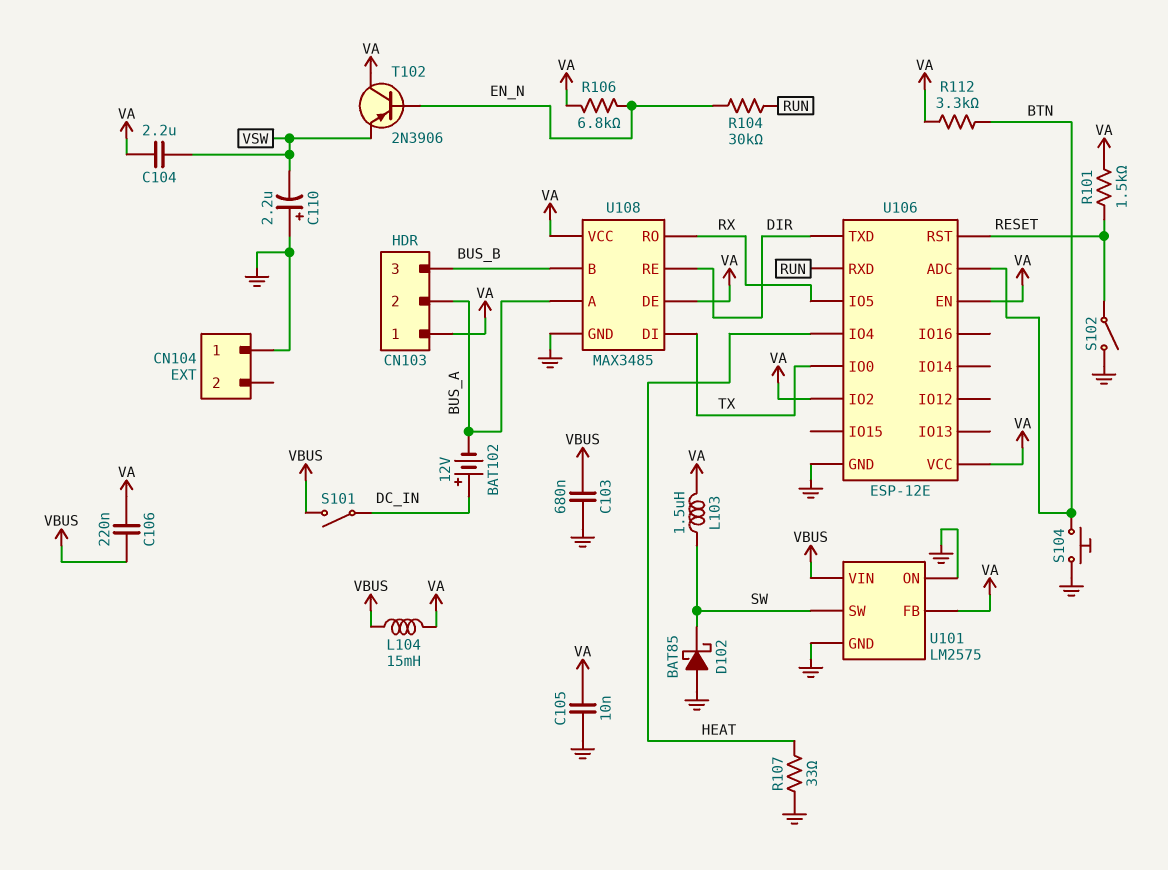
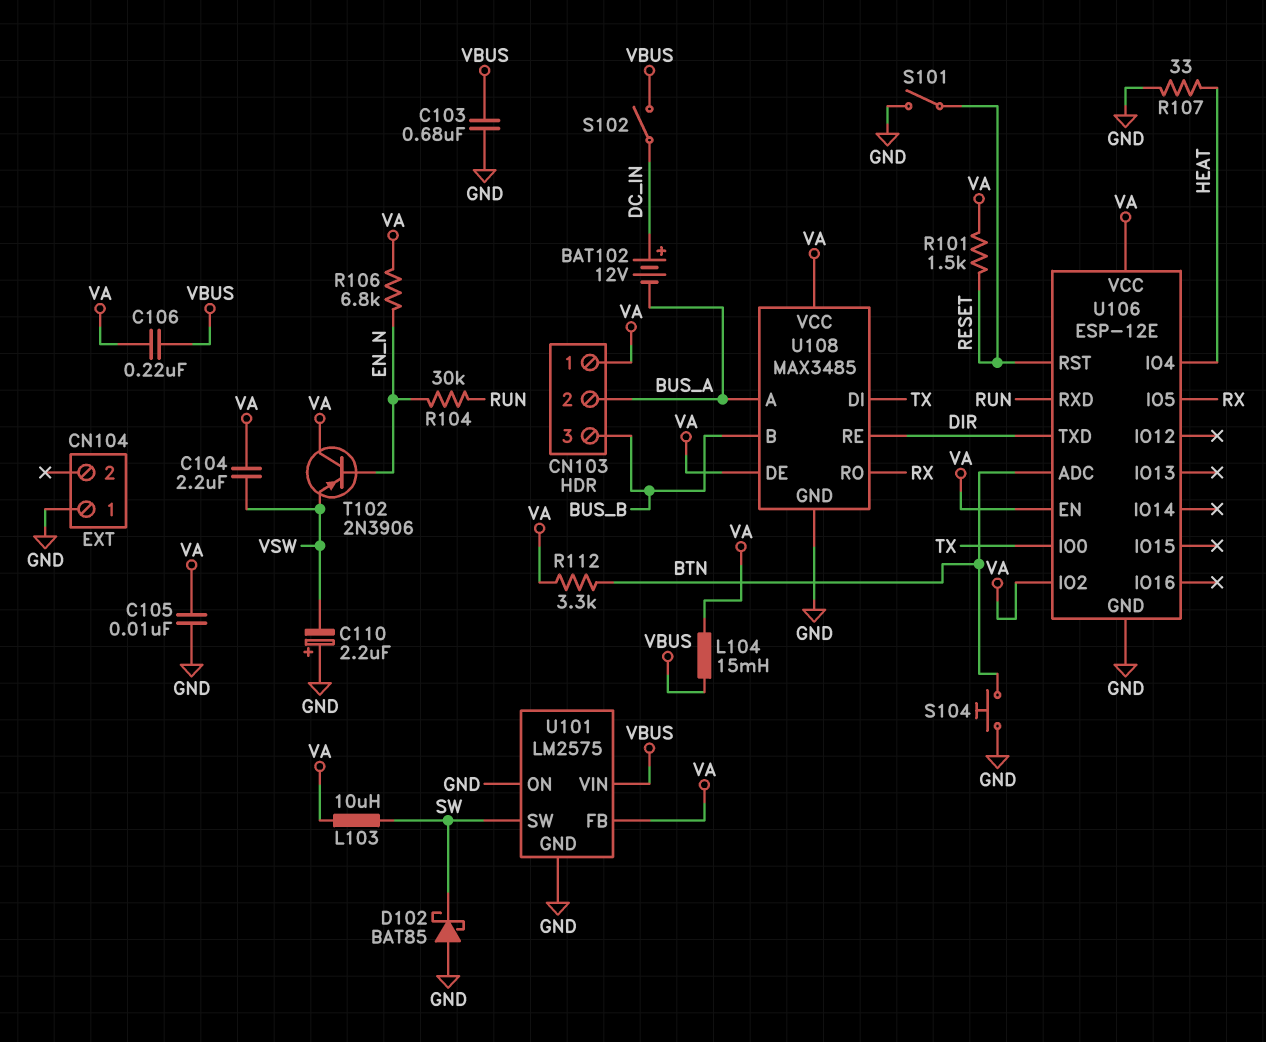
L103: 1.5uH (SW, VA) -> 10uH (SW, VA)
S101: switch (DC_IN, VBUS) -> switch (GND, RESET)
S102: switch (GND, RESET) -> switch (DC_IN, VBUS)

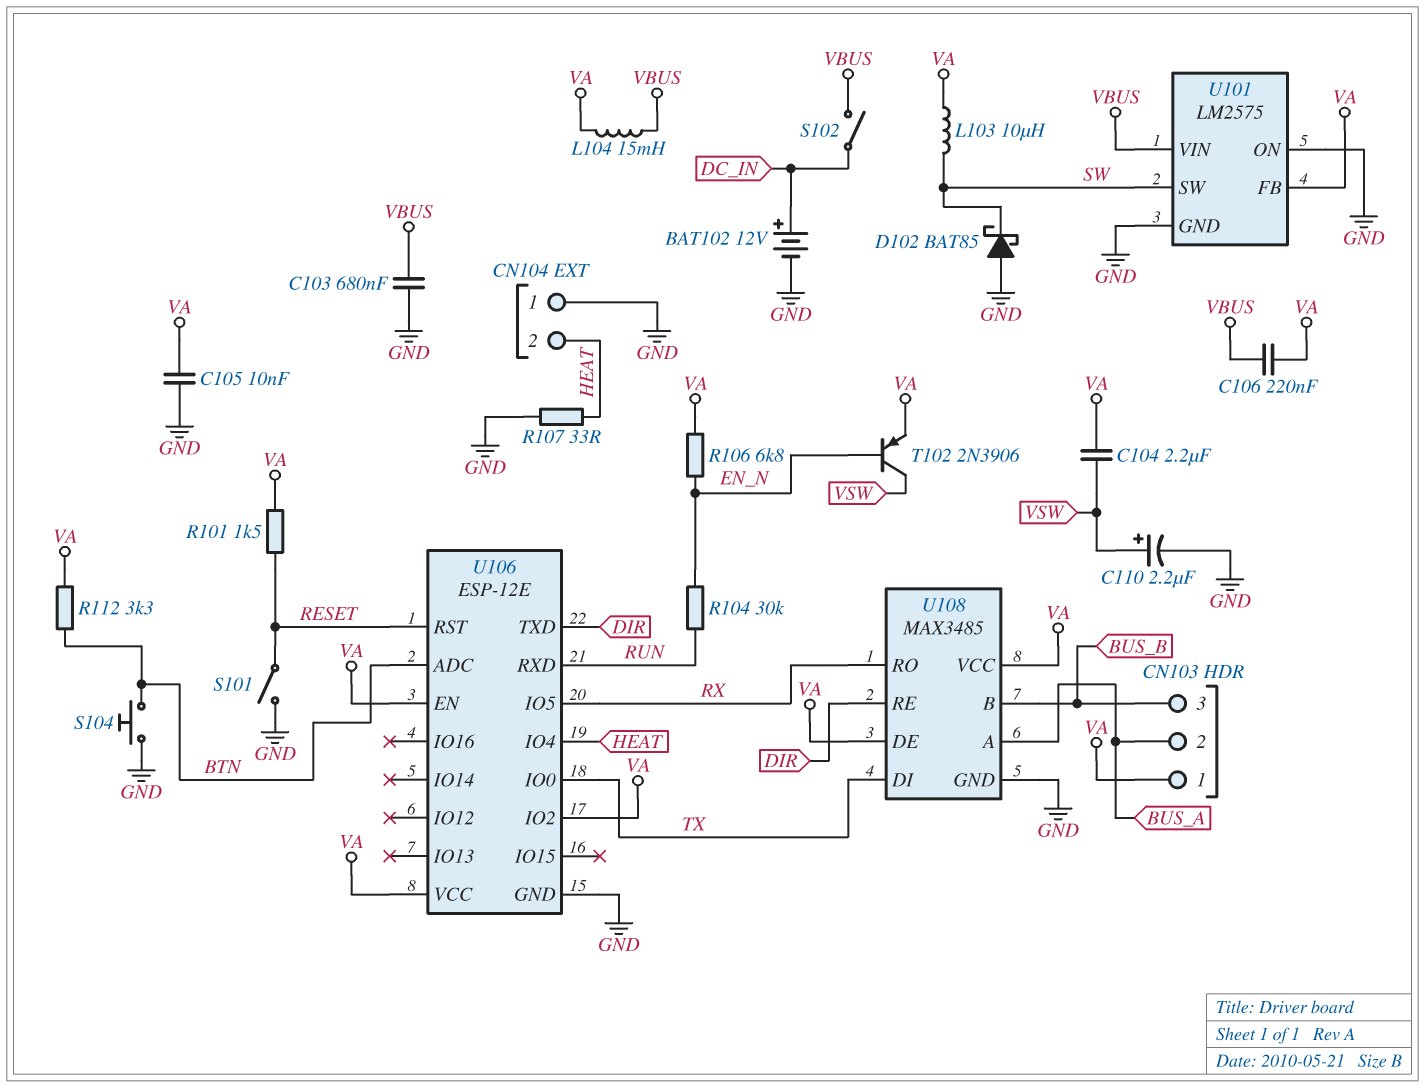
BAT102: 12V (plus DC_IN, minus BUS_A) -> 12V (plus DC_IN, minus GND)
C110: 2.2uF (plus GND, minus VSW) -> 2.2uF (plus VSW, minus GND)
CN104 pin 2: none -> HEAT
T102: PNP 2N3906 (B EN_N, C VA, E VSW) -> PNP 2N3906 (B EN_N, C VSW, E VA)

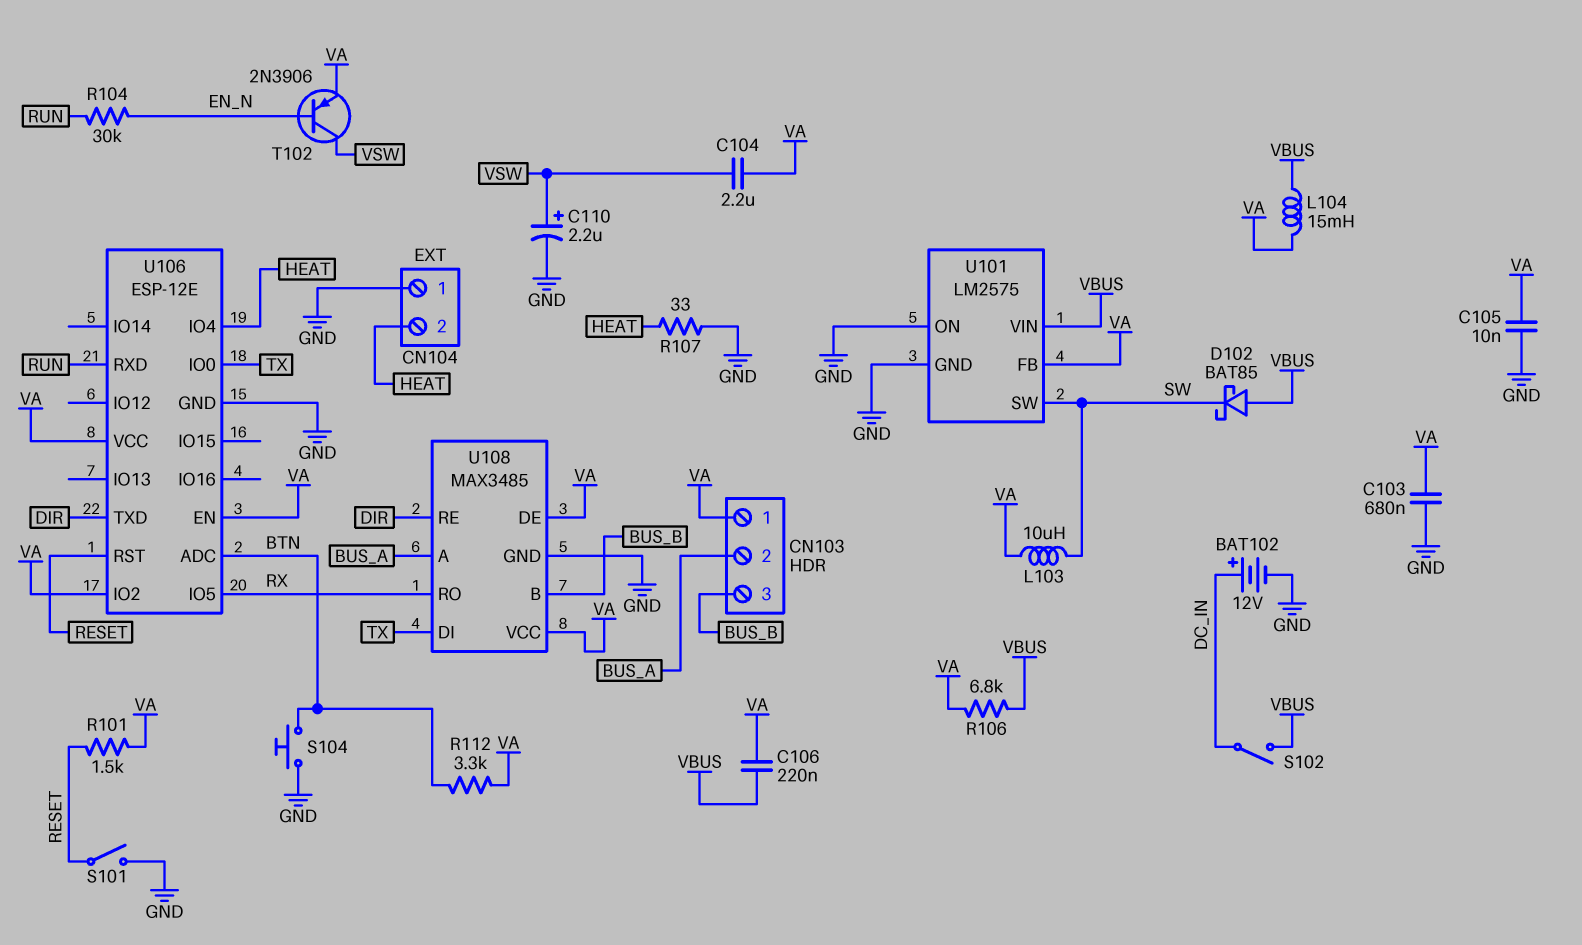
C103: 680nF (GND, VBUS) -> 680nF (GND, VA)
D102: schottky BAT85 (A GND, K SW) -> schottky BAT85 (A VBUS, K SW)
R106: 6.8k (EN_N, VA) -> 6.8k (VA, VBUS)

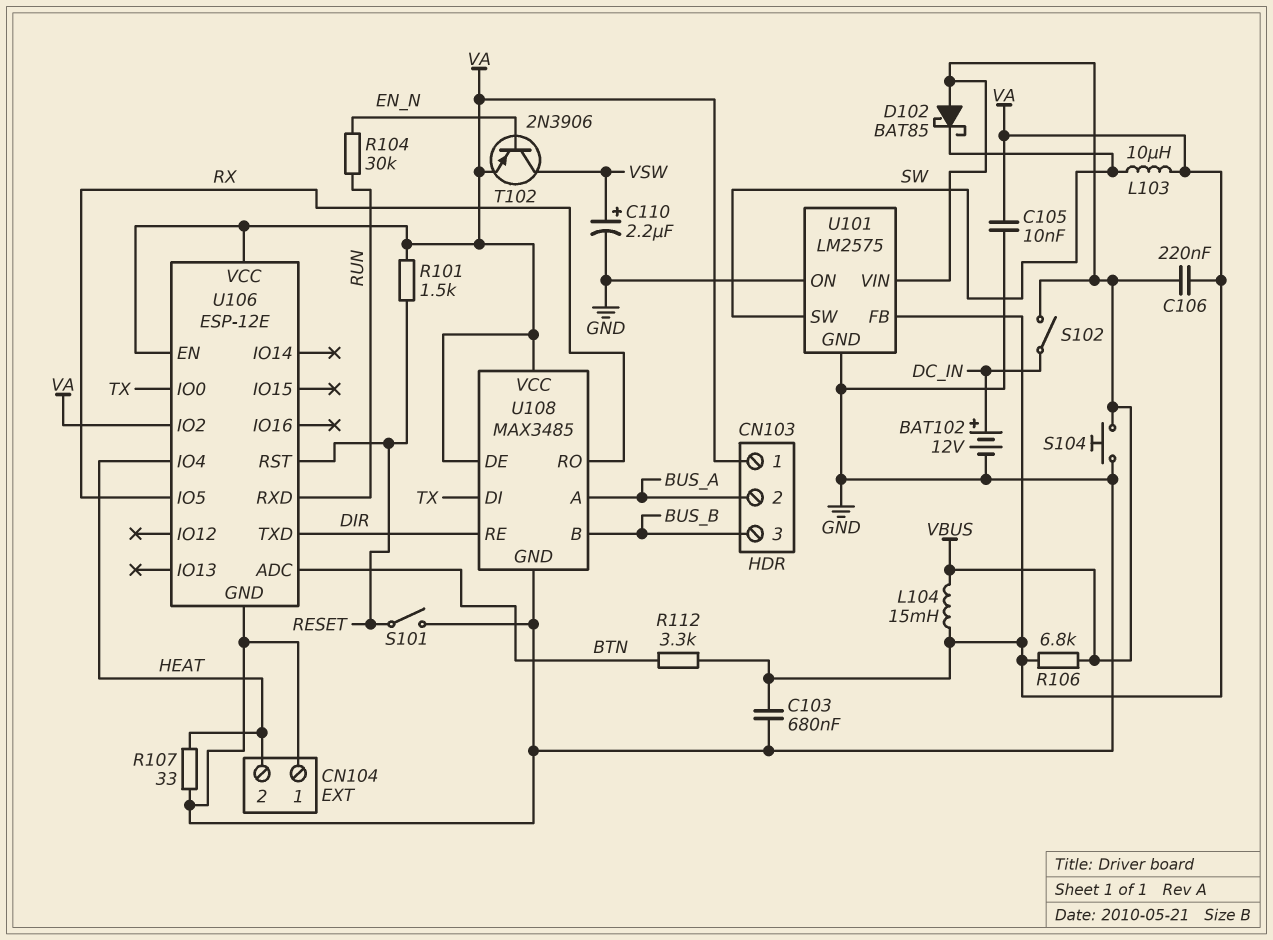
C104: 2.2uF (VA, VSW) -> none
S104: button (BTN, GND) -> button (GND, VBUS)

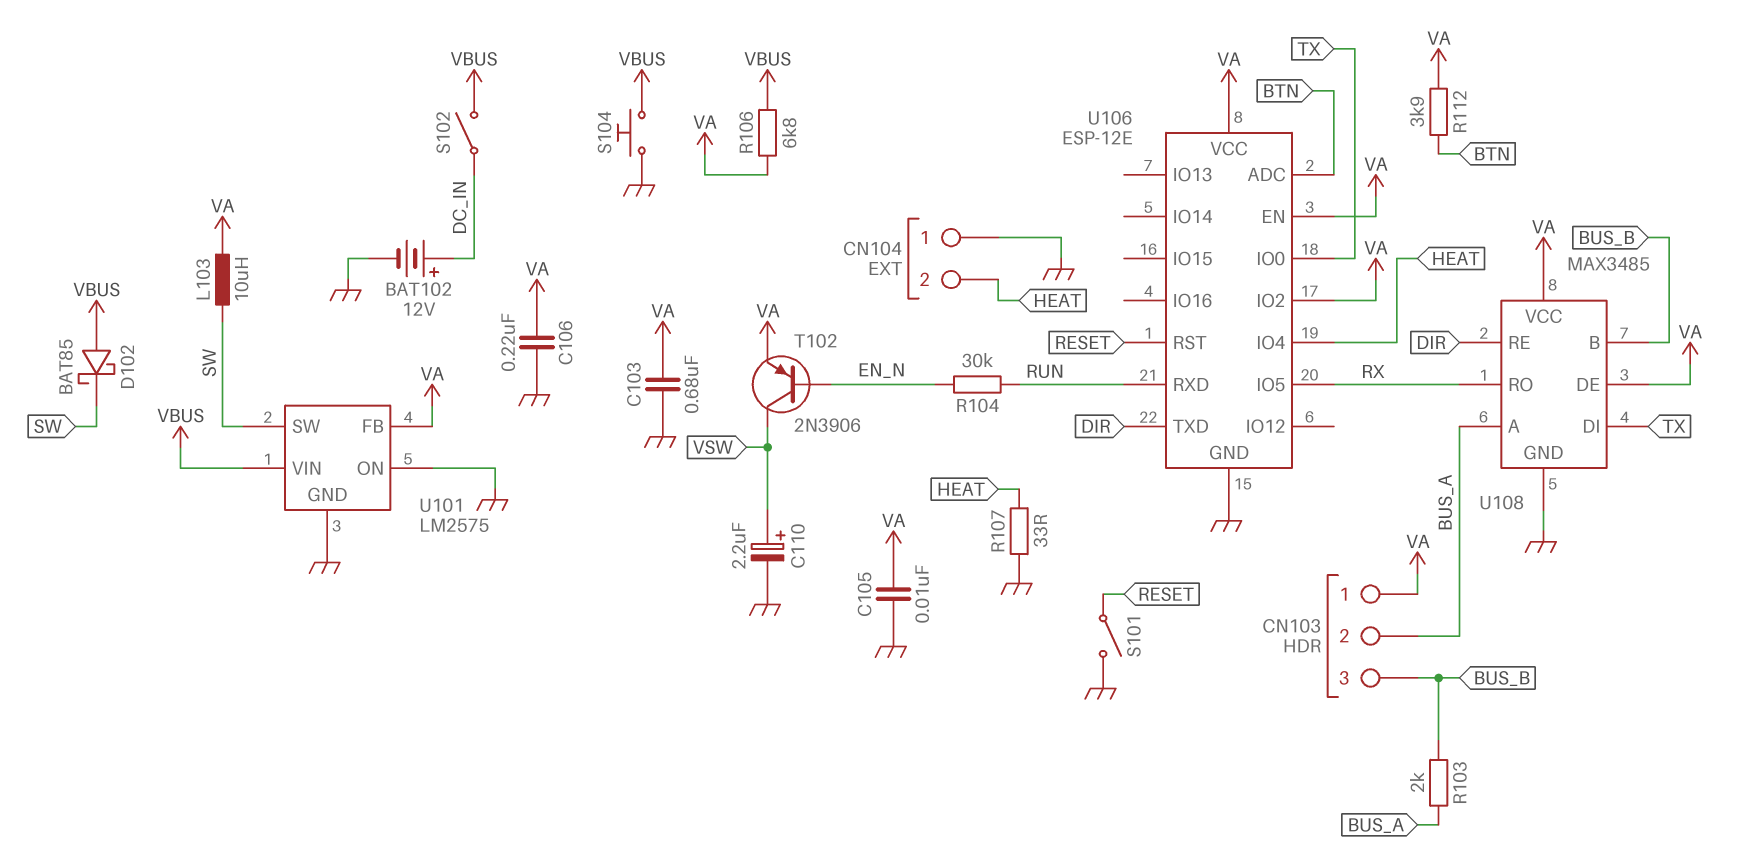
C106: 220nF (VA, VBUS) -> 220nF (GND, VA)
L104: 15mH (VA, VBUS) -> none
R101: 1.5k (RESET, VA) -> none
R103: none -> 2k (BUS_A, BUS_B)
R112: 3.3k (BTN, VA) -> 3.9k (BTN, VA)

